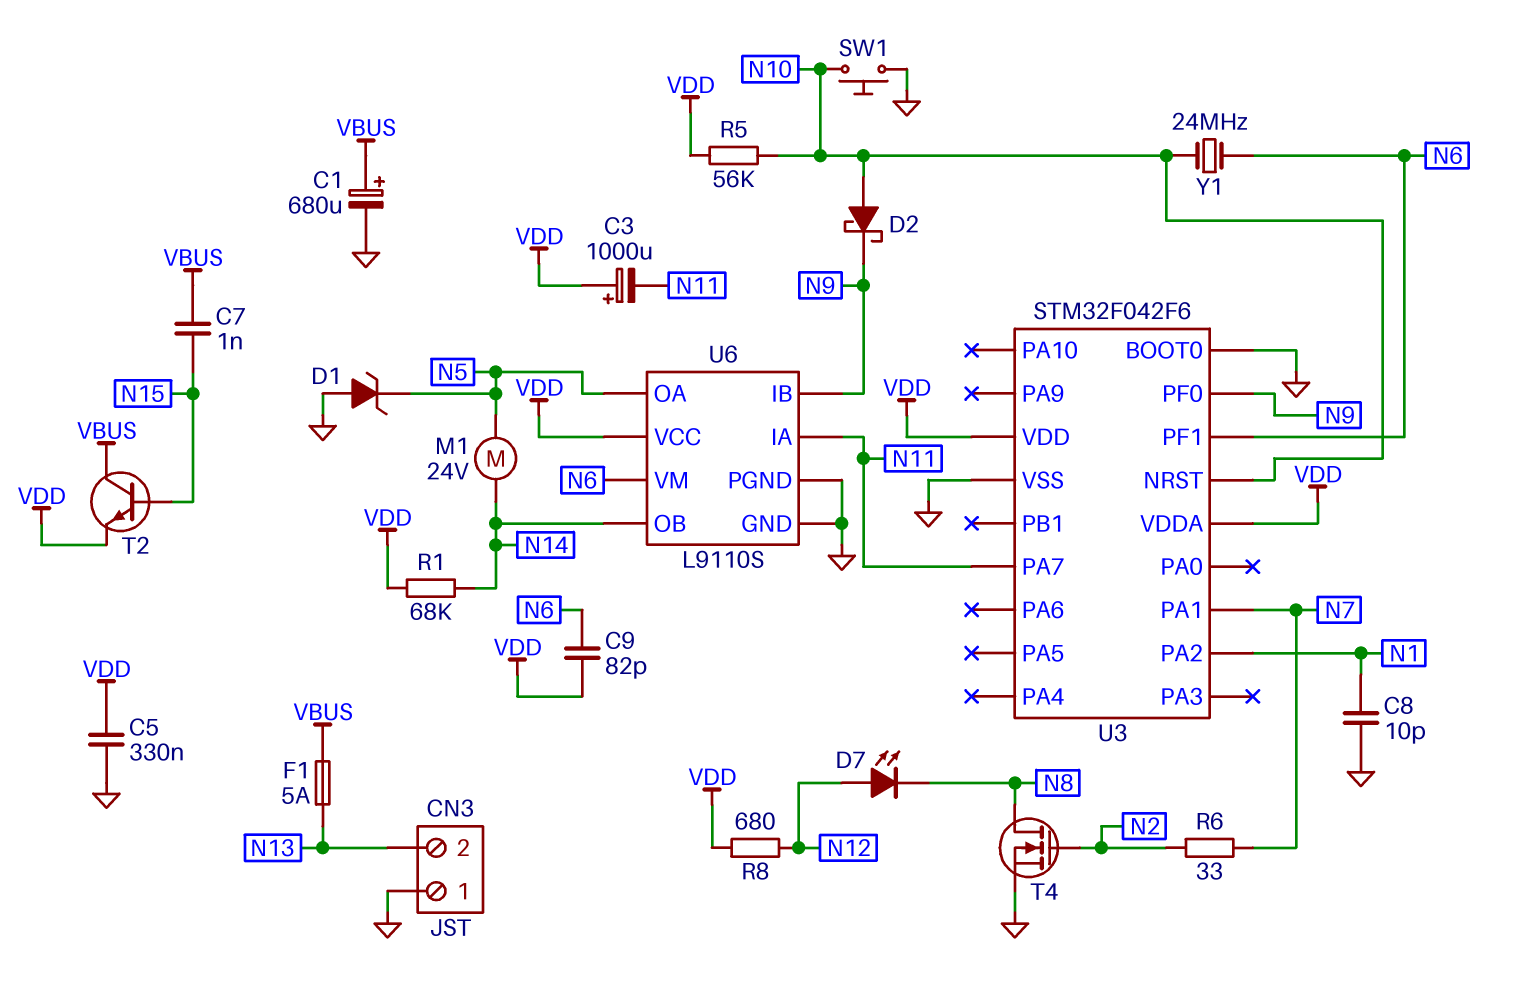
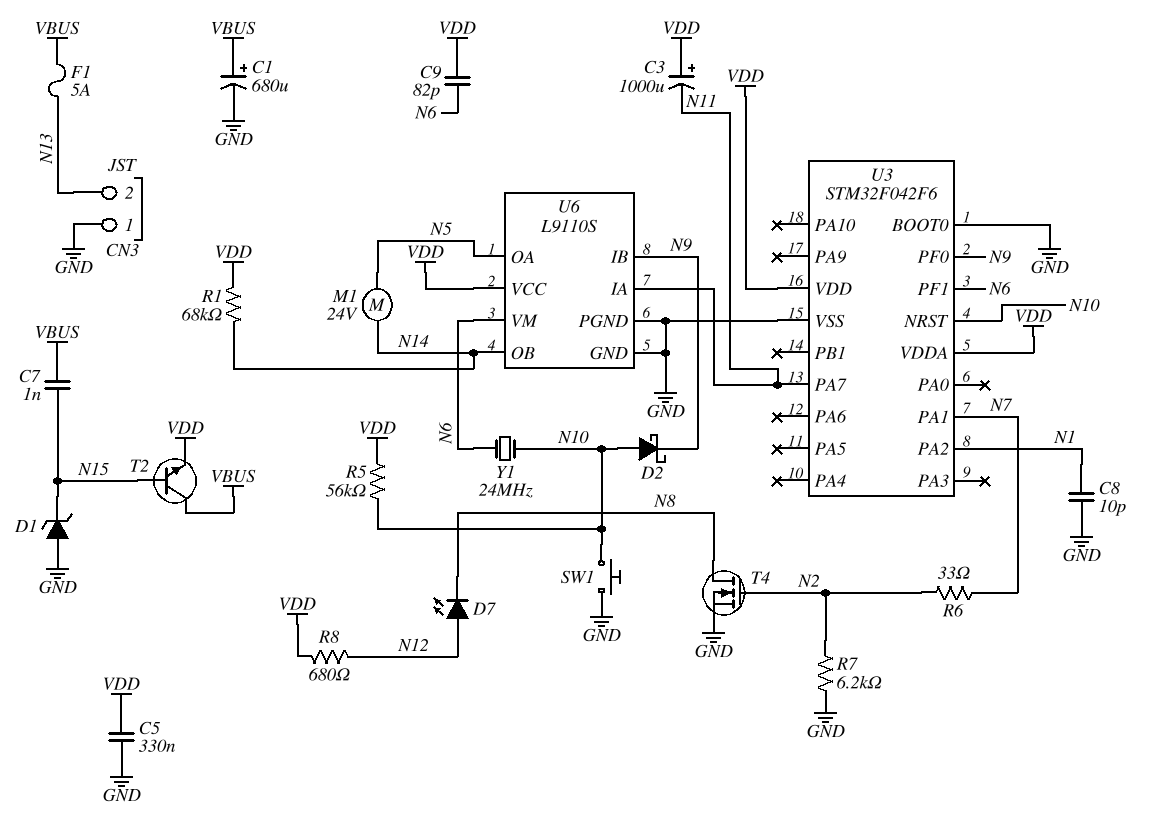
D1: zener (A GND, K N5) -> zener (A GND, K N15)
R7: none -> 6.2k (GND, N2)

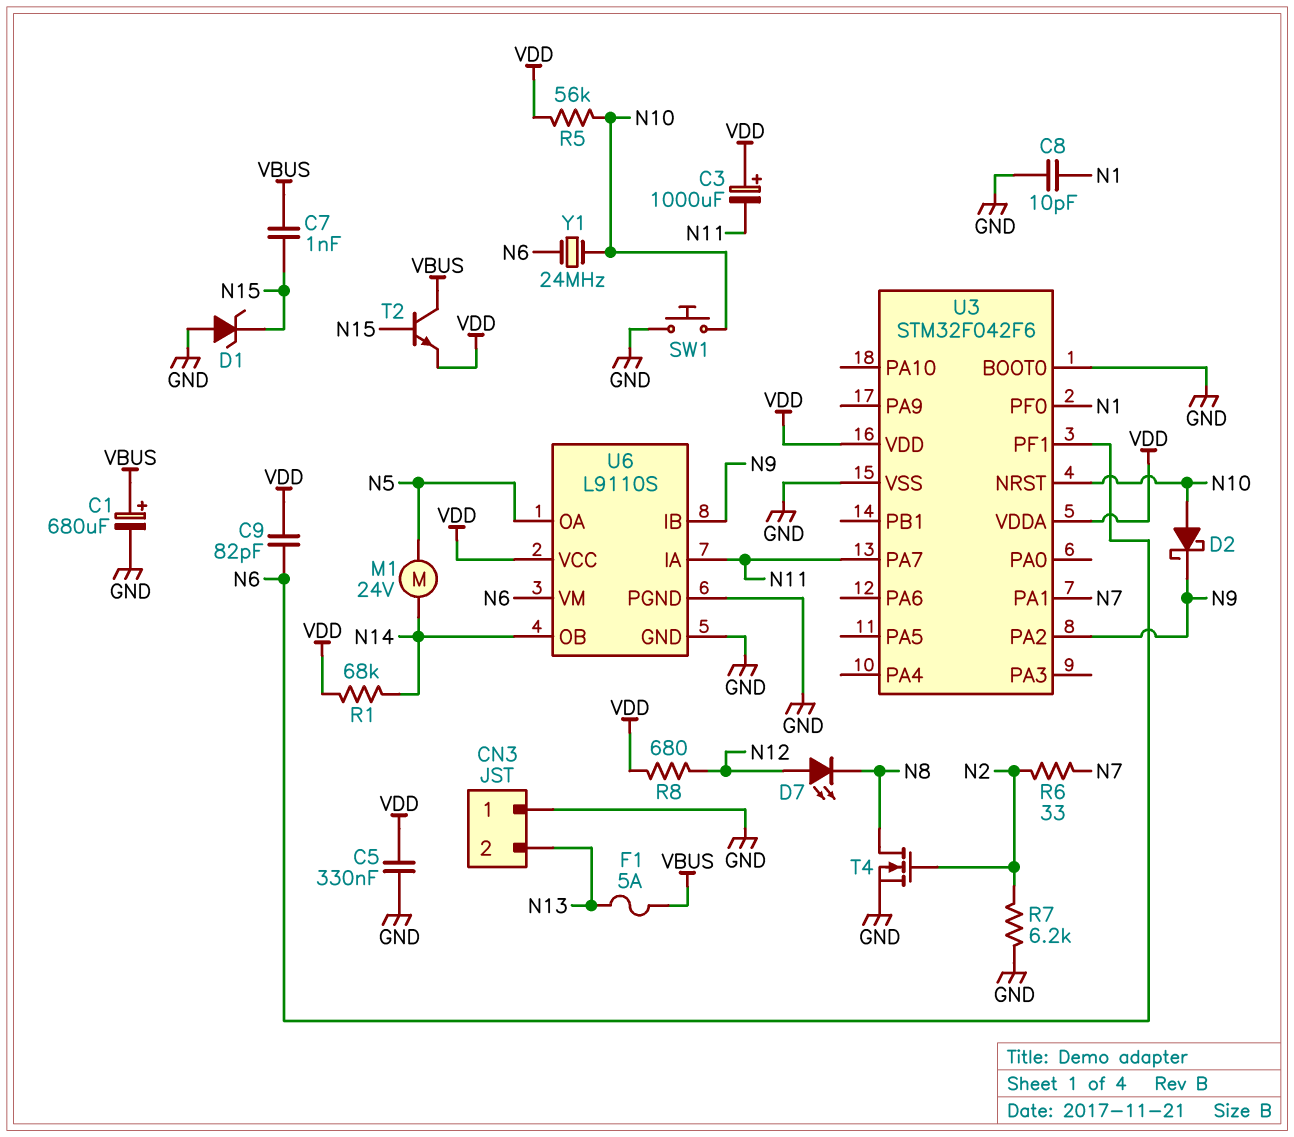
U3 pin PA2: N1 -> N9
U3 pin PF0: N9 -> N1

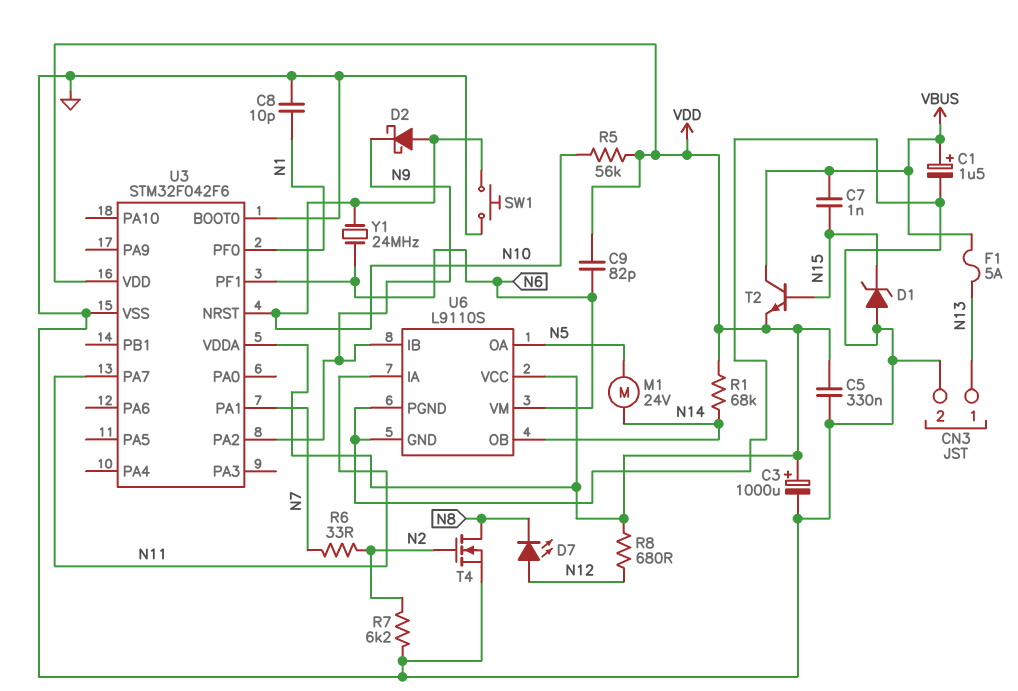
C1: 680uF (plus VBUS, minus GND) -> 1.5uF (plus VBUS, minus GND)
C3: 1000uF (plus VDD, minus N11) -> 1000uF (plus VDD, minus GND)
CN3 pin 1: GND -> N13
CN3 pin 2: N13 -> GND

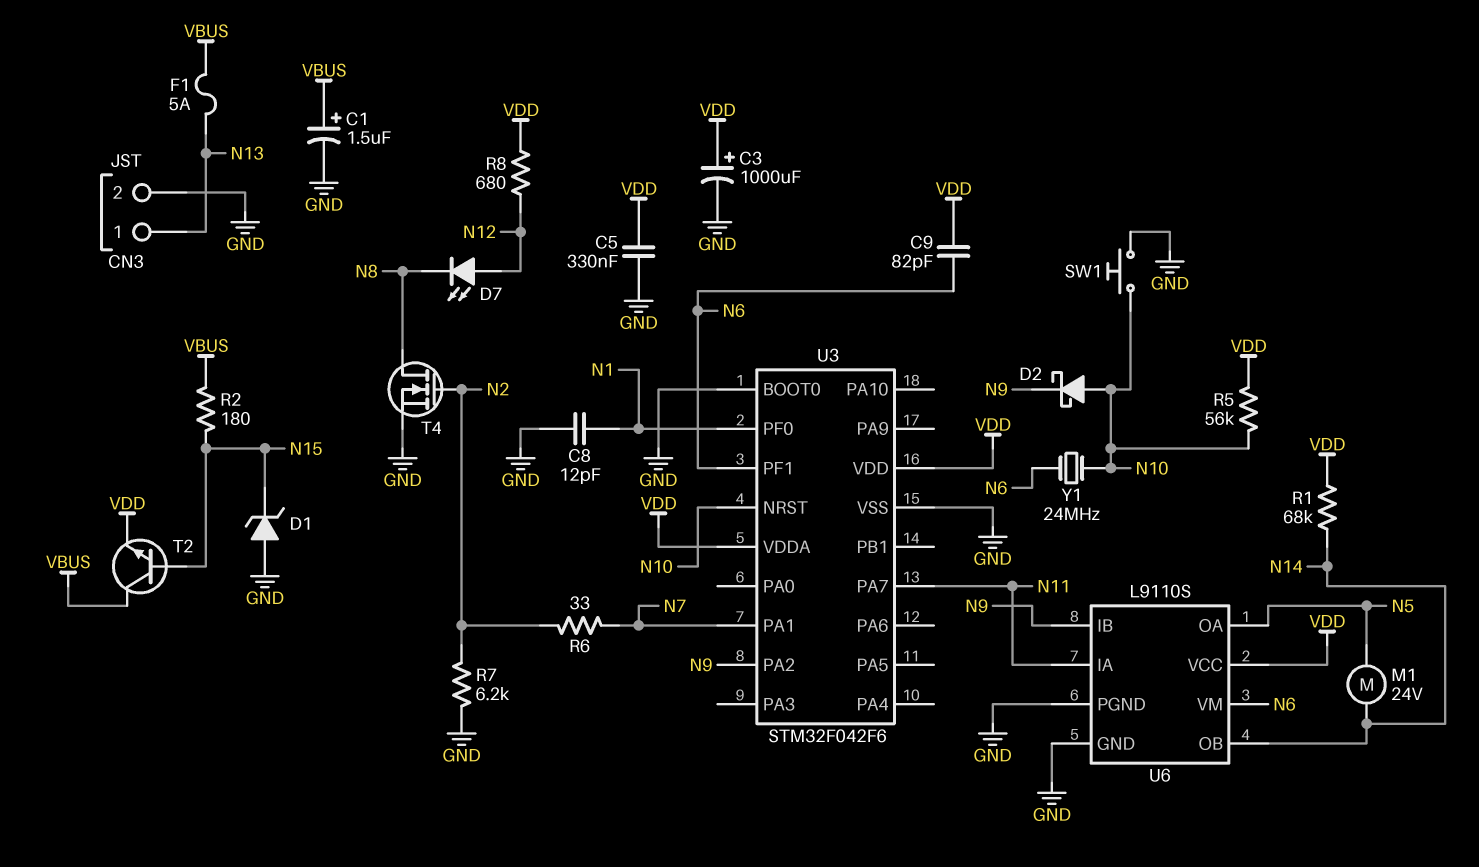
C7: 1nF (N15, VBUS) -> none
C8: 10pF (GND, N1) -> 12pF (GND, N1)
R2: none -> 180 (N15, VBUS)

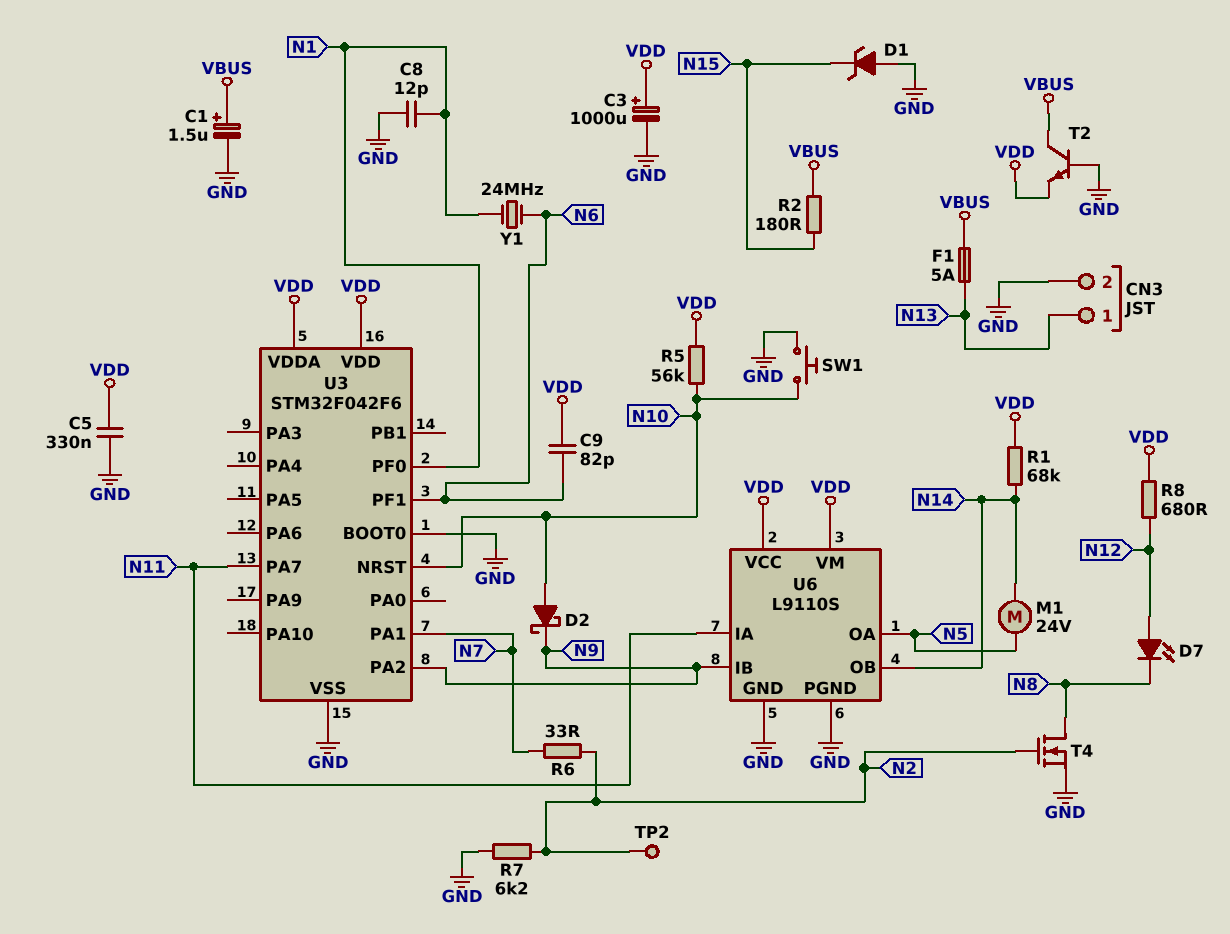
T2: NPN (B N15, C VBUS, E VDD) -> NPN (B GND, C VBUS, E VDD)
TP2: none -> test point (N2)
U6 pin VM: N6 -> VDD
Y1: 24MHz (N6, N10) -> 24MHz (N1, N6)

